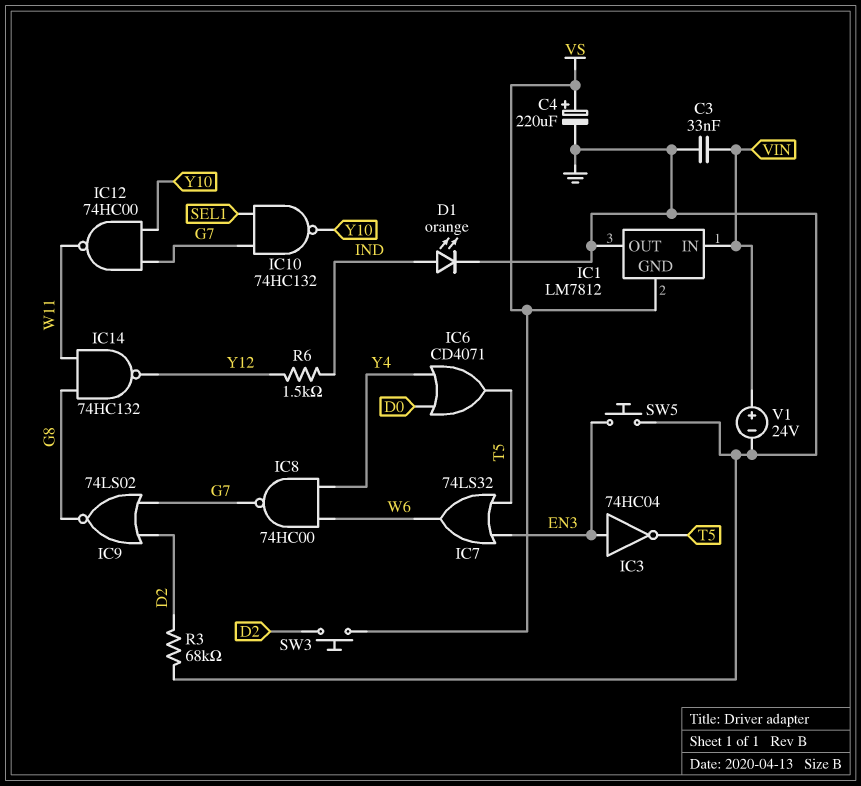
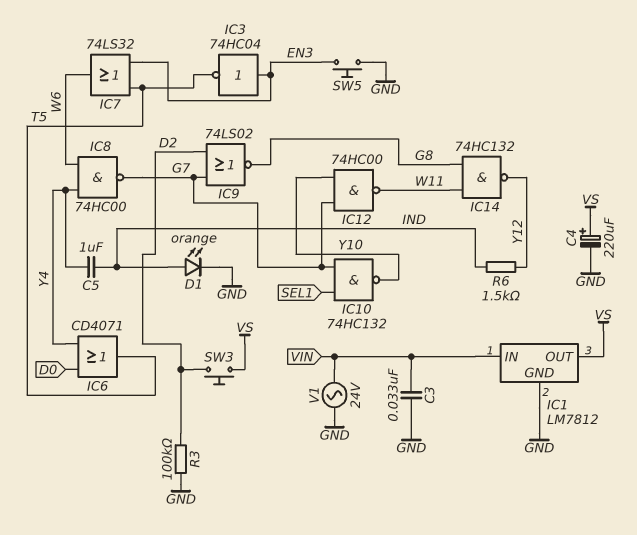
C5: none -> 1uF (IND, Y4)
IC1 pin GND: VS -> GND
IC1 pin OUT: GND -> VS
R3: 68k (D2, GND) -> 100k (D2, GND)
V1: 24V (plus VIN, minus GND) -> AC 24V (GND, VIN)

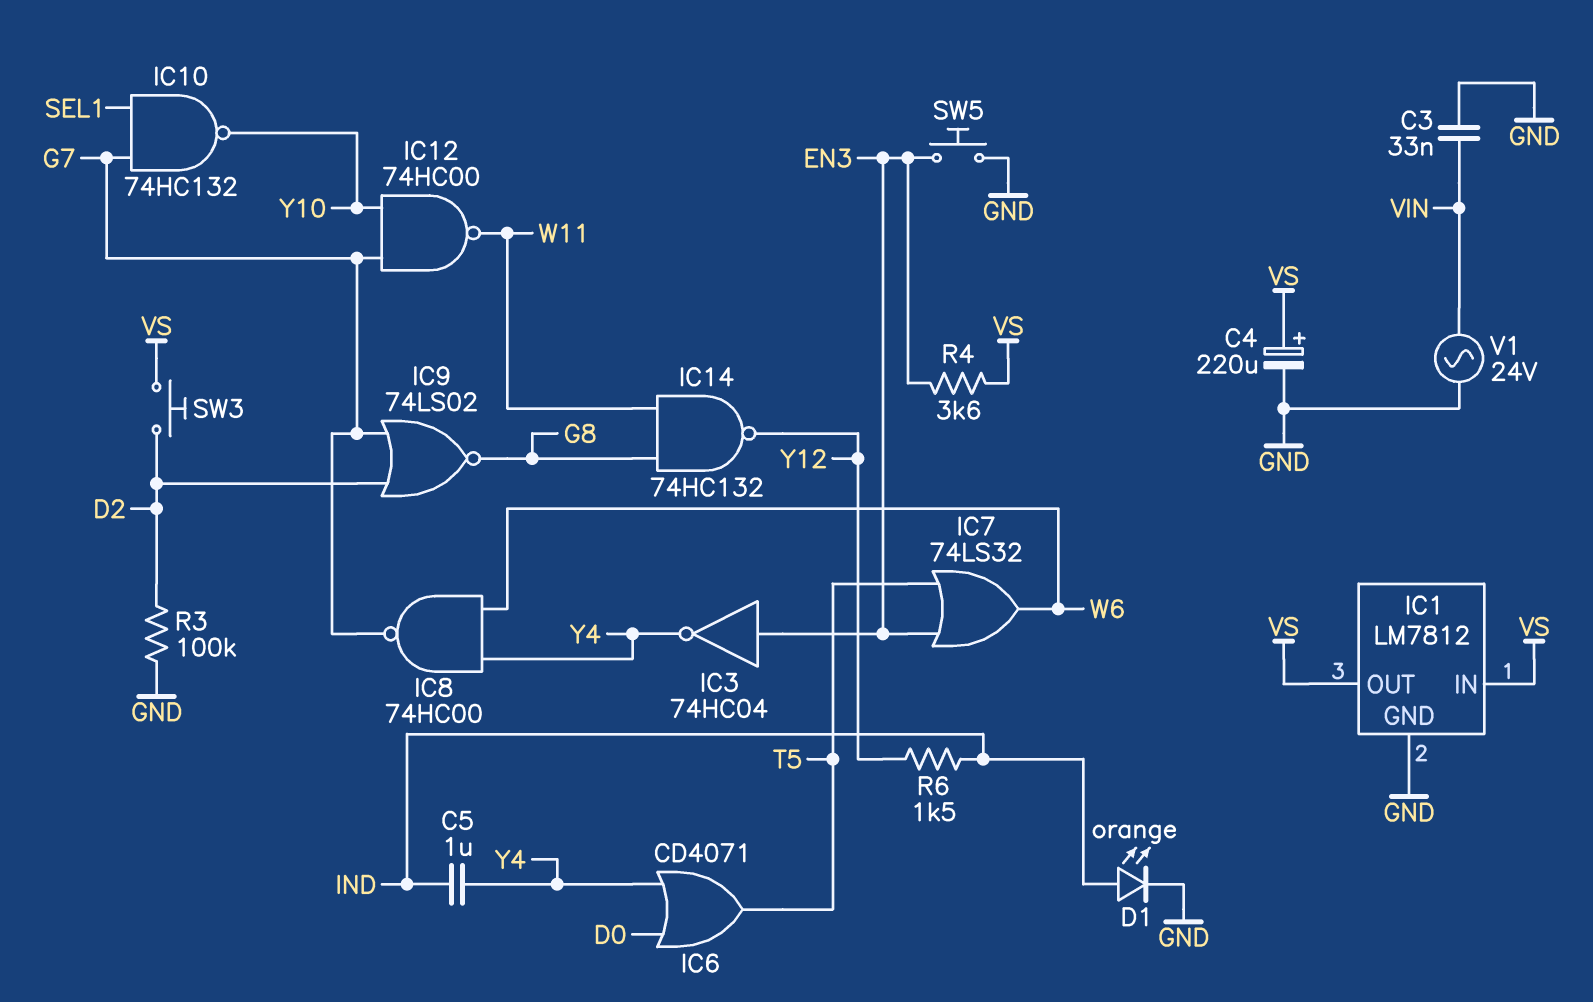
IC1 pin IN: VIN -> VS
IC3: NOT 74HC04 (in EN3, out T5) -> NOT 74HC04 (in EN3, out Y4)
R4: none -> 3.6k (EN3, VS)

